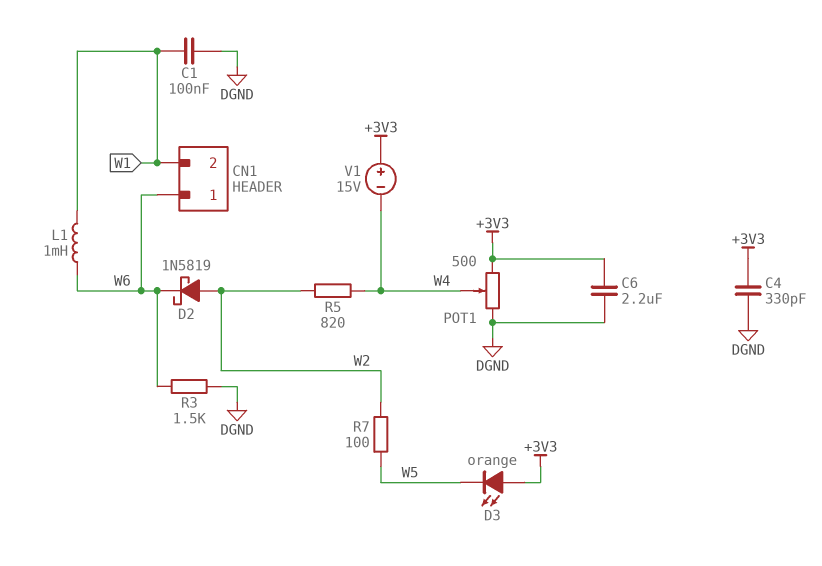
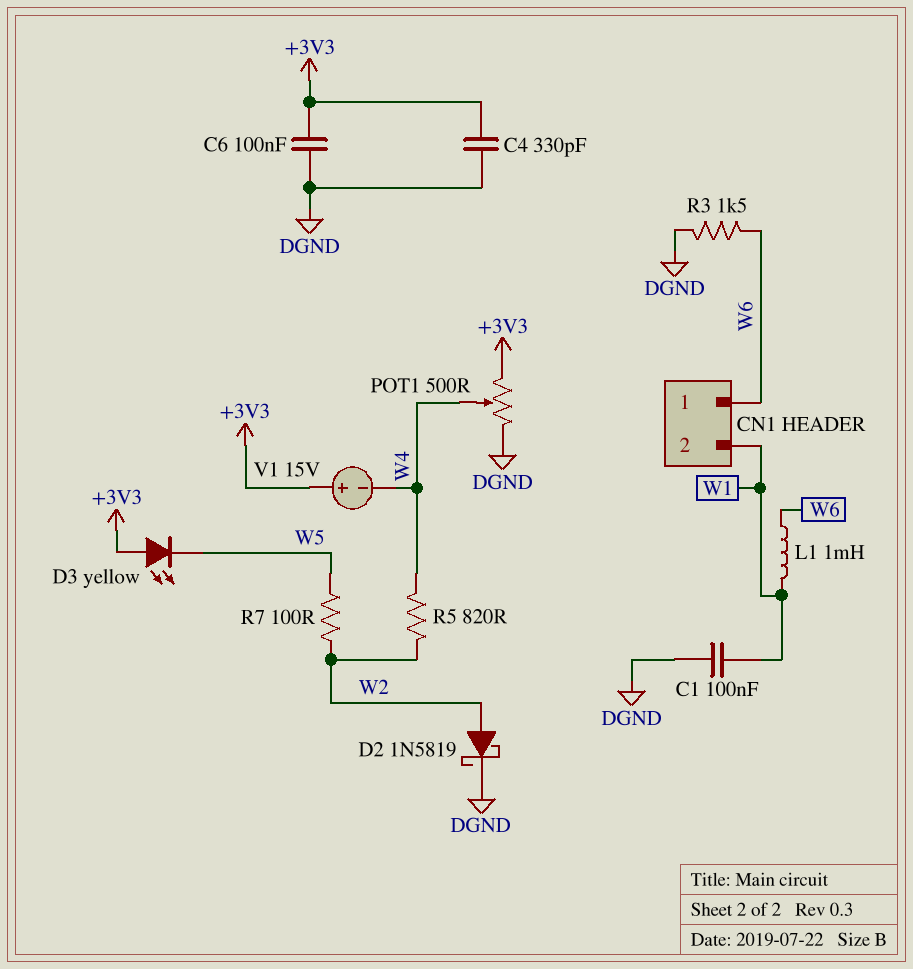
C6: 2.2uF (+3V3, DGND) -> 100nF (+3V3, DGND)
D2: schottky 1N5819 (A W2, K W6) -> schottky 1N5819 (A W2, K DGND)
D3: LED orange (A +3V3, K W5) -> LED yellow (A +3V3, K W5)

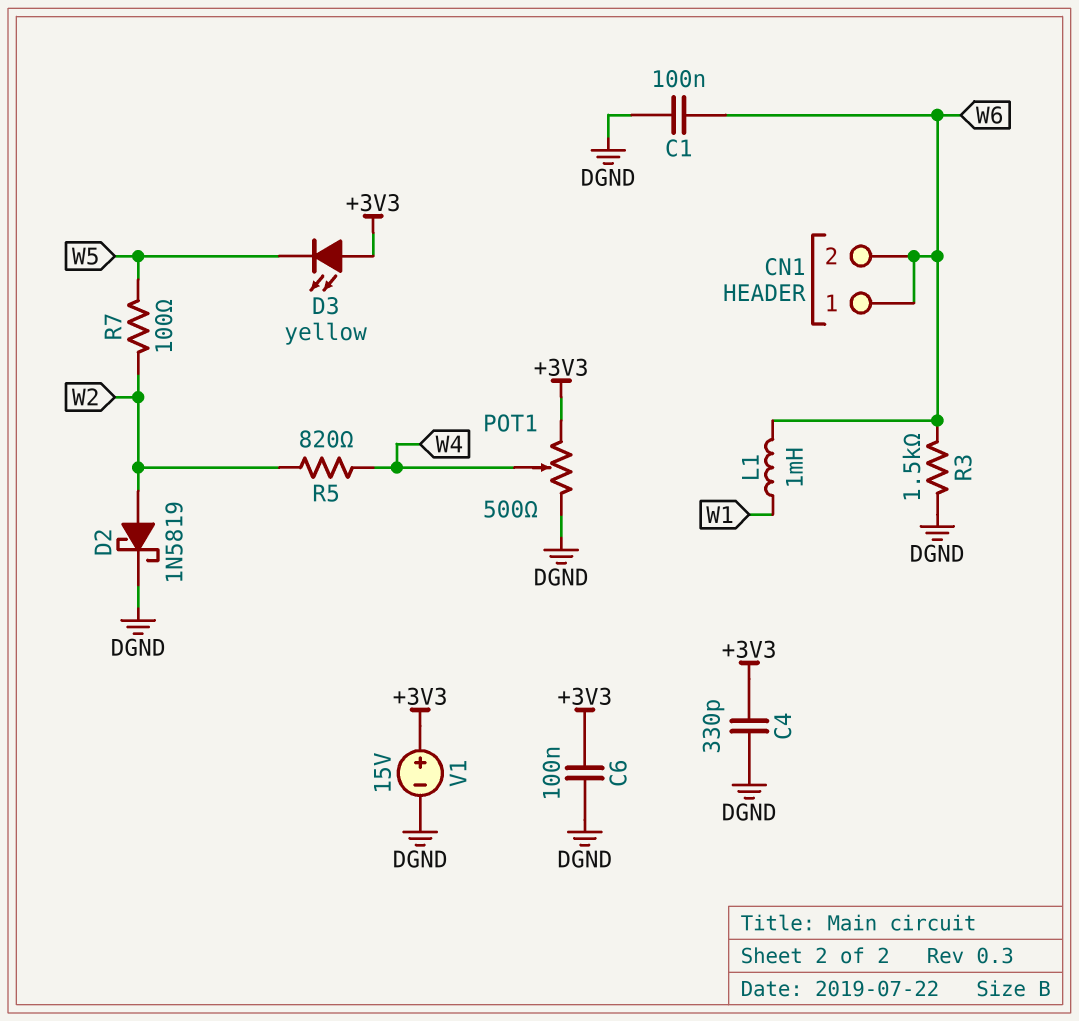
C1: 100nF (DGND, W1) -> 100nF (DGND, W6)
CN1 pin 2: W1 -> W6
V1: 15V (plus +3V3, minus W4) -> 15V (plus +3V3, minus DGND)

